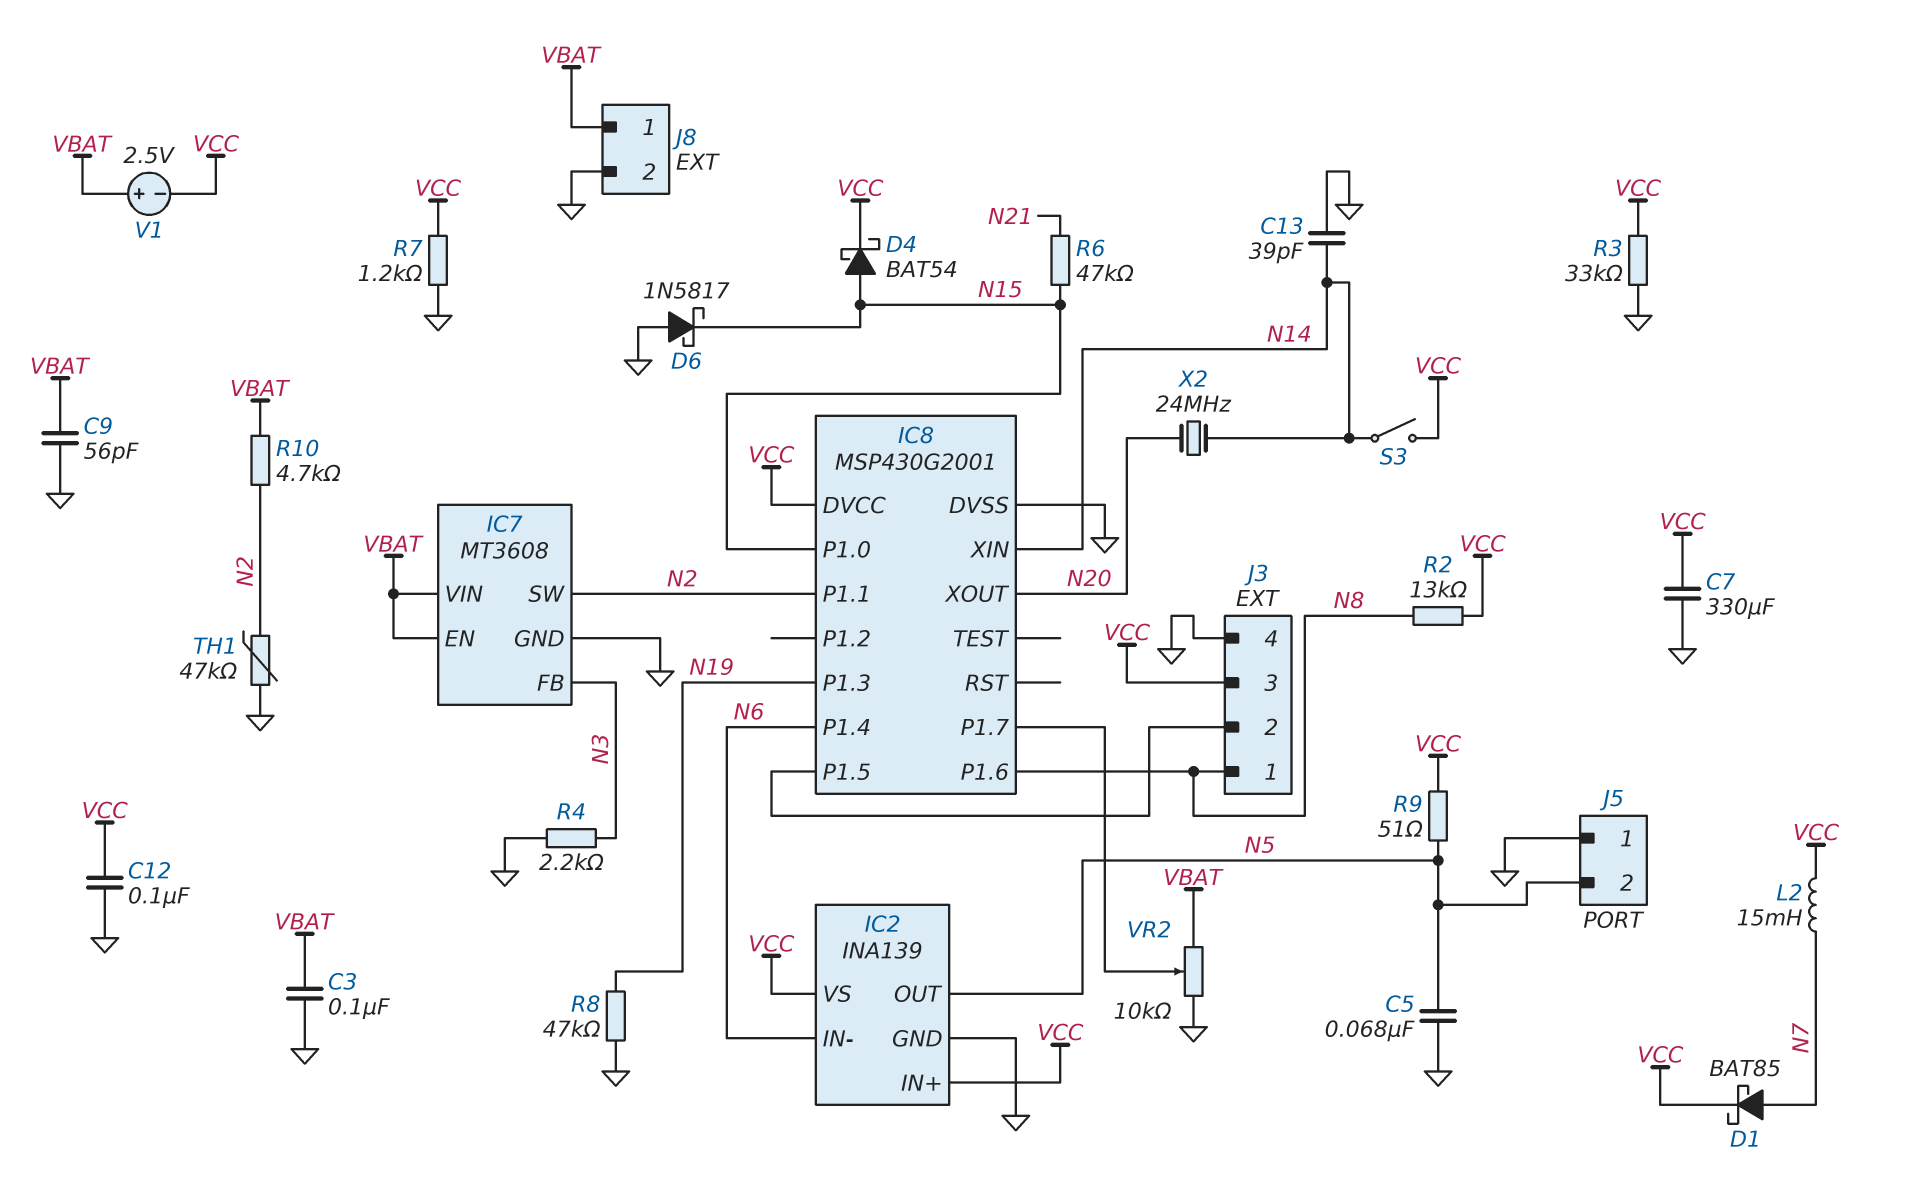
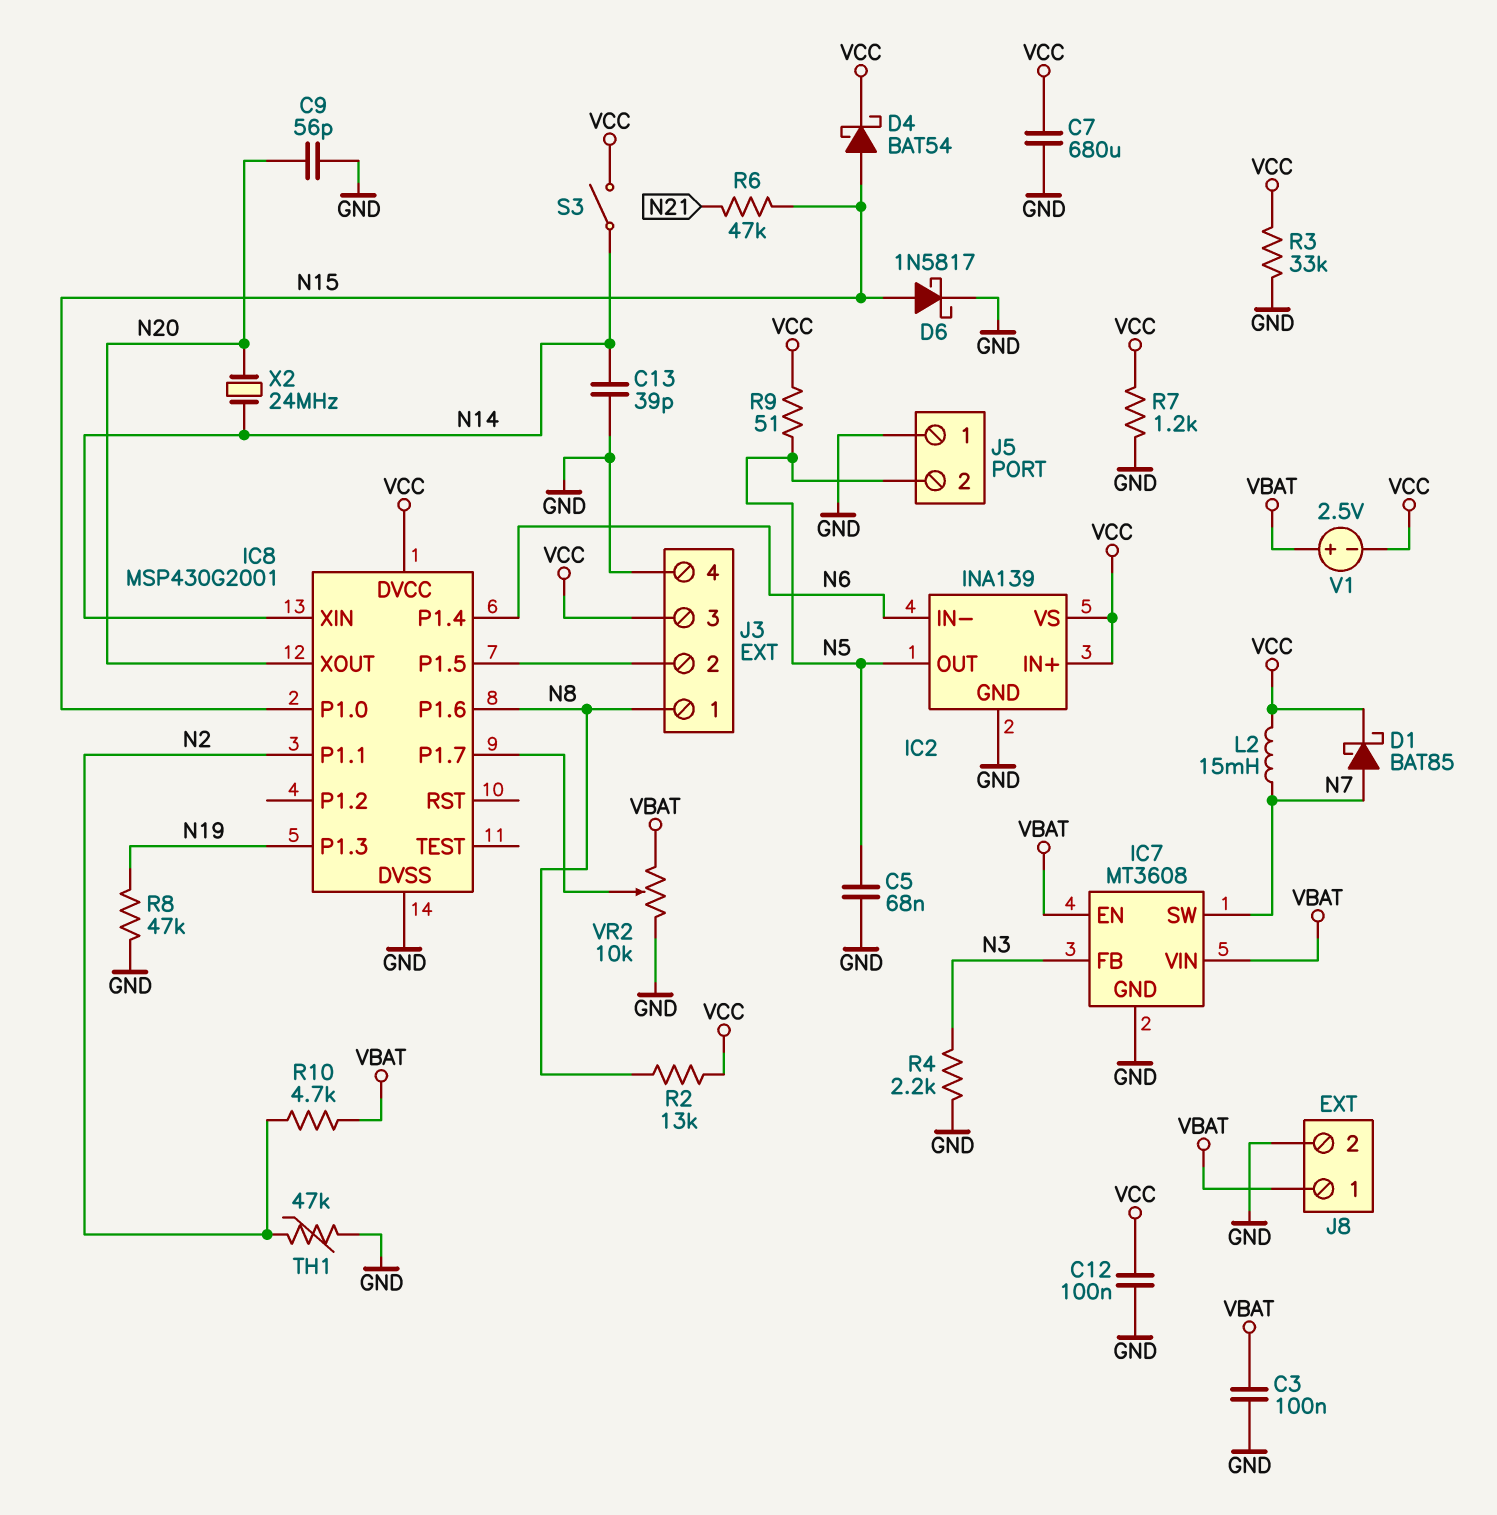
C7: 330uF (GND, VCC) -> 680uF (GND, VCC)
C9: 56pF (GND, VBAT) -> 56pF (GND, N20)
D6: schottky 1N5817 (A GND, K N15) -> schottky 1N5817 (A N15, K GND)
IC7 pin SW: N2 -> N7

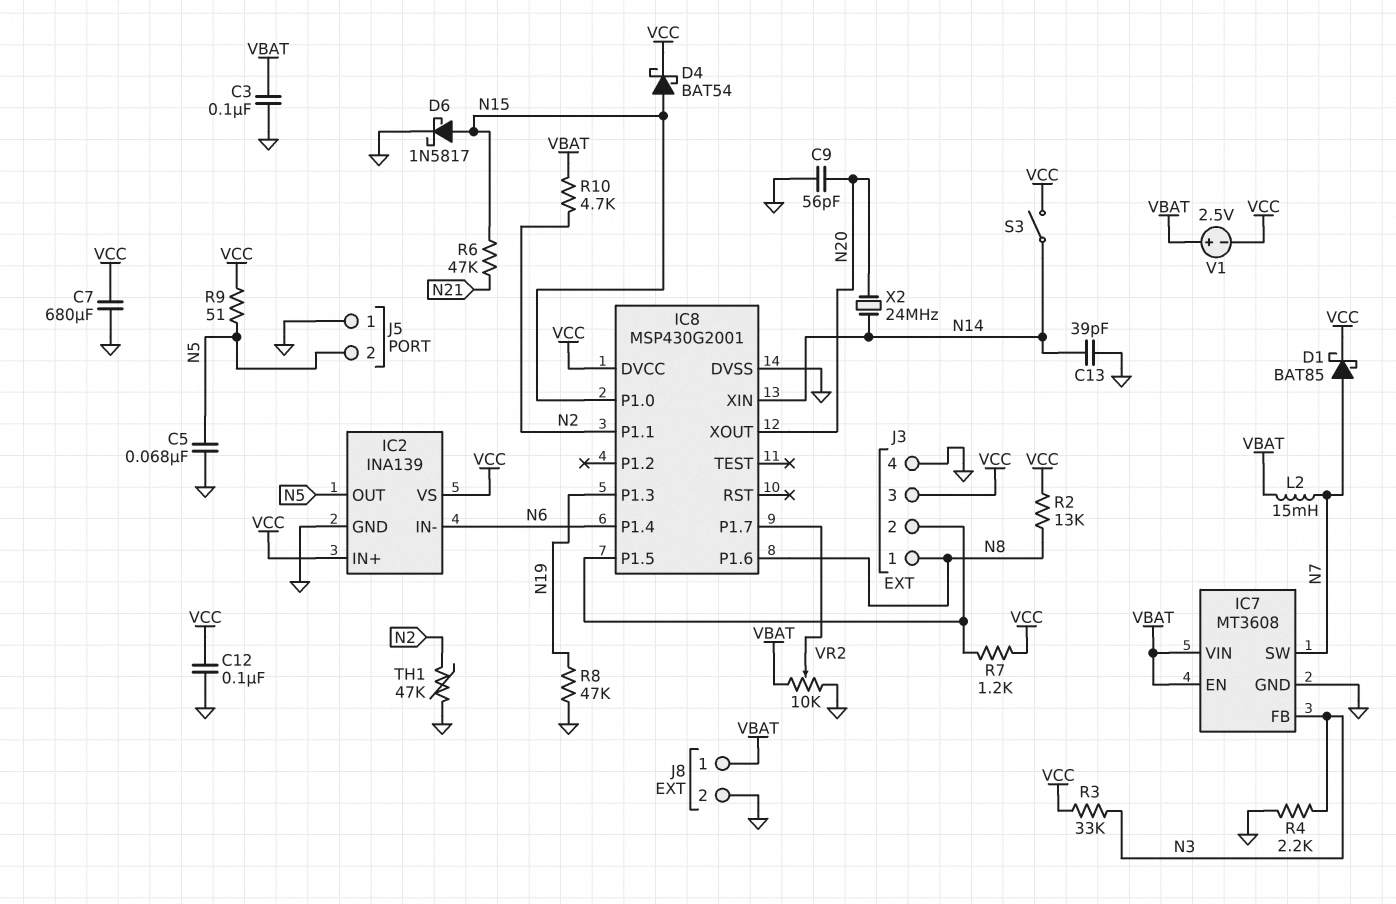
L2: 15mH (N7, VCC) -> 15mH (N7, VBAT)
R3: 33k (GND, VCC) -> 33k (N3, VCC)
R7: 1.2k (GND, VCC) -> 1.2k (IC8/P1.5, VCC)

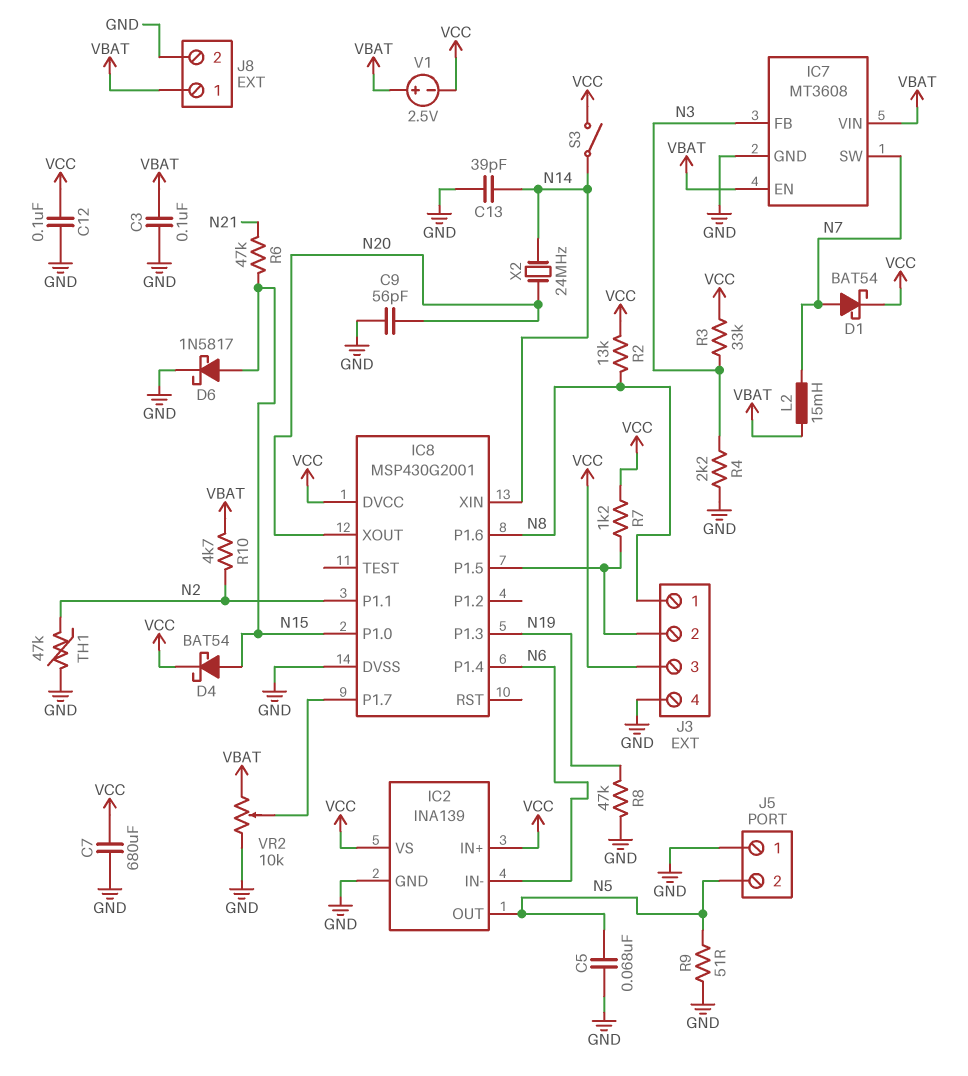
D1: schottky BAT85 (A N7, K VCC) -> schottky BAT54 (A N7, K VCC)
R9: 51 (N5, VCC) -> 51 (GND, N5)

